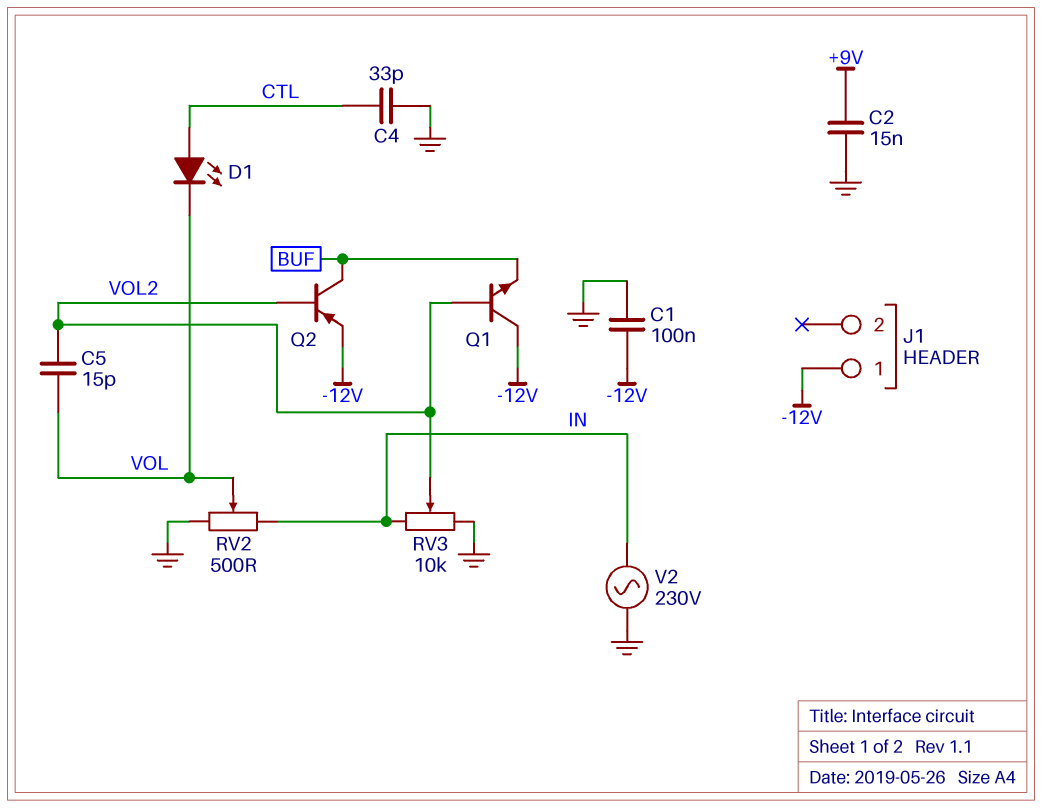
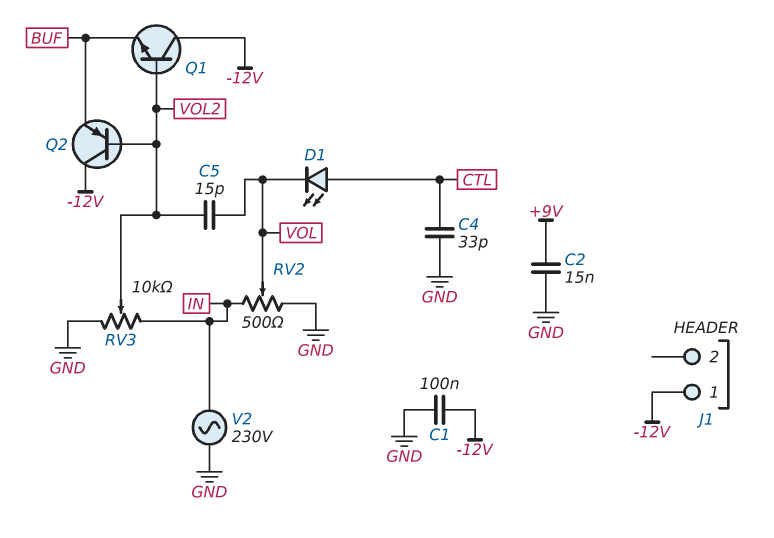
Q2: PNP (B VOL2, C BUF, E -12V) -> PNP (B VOL2, C -12V, E BUF)

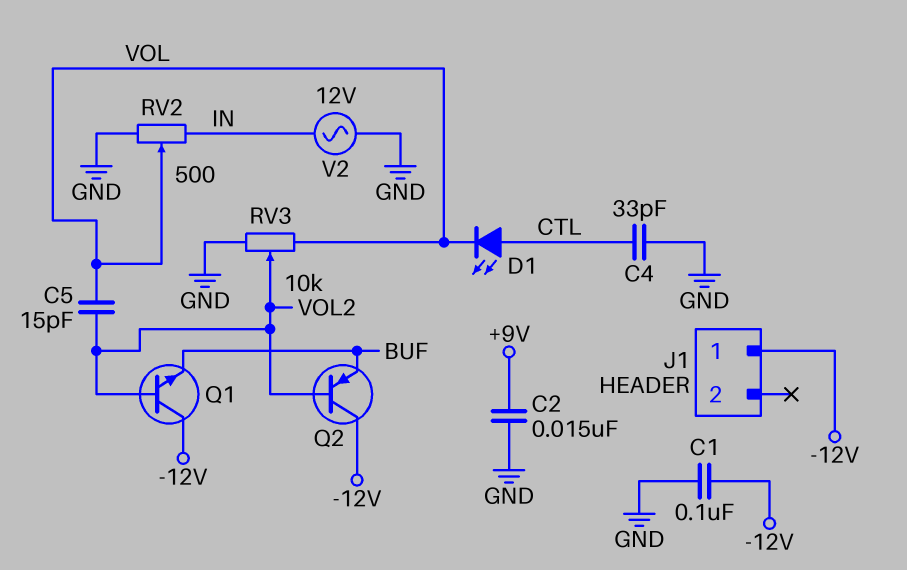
RV3: 10k (GND, IN, wiper VOL2) -> 10k (GND, VOL, wiper VOL2)
V2: AC 230V (GND, IN) -> AC 12V (GND, IN)

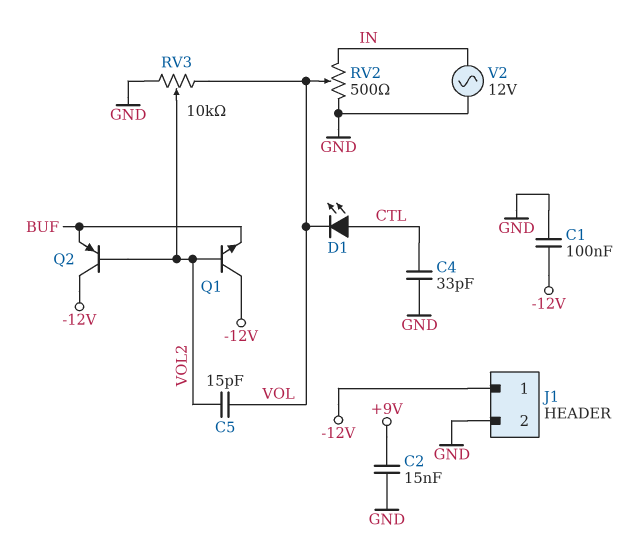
J1 pin 2: none -> GND

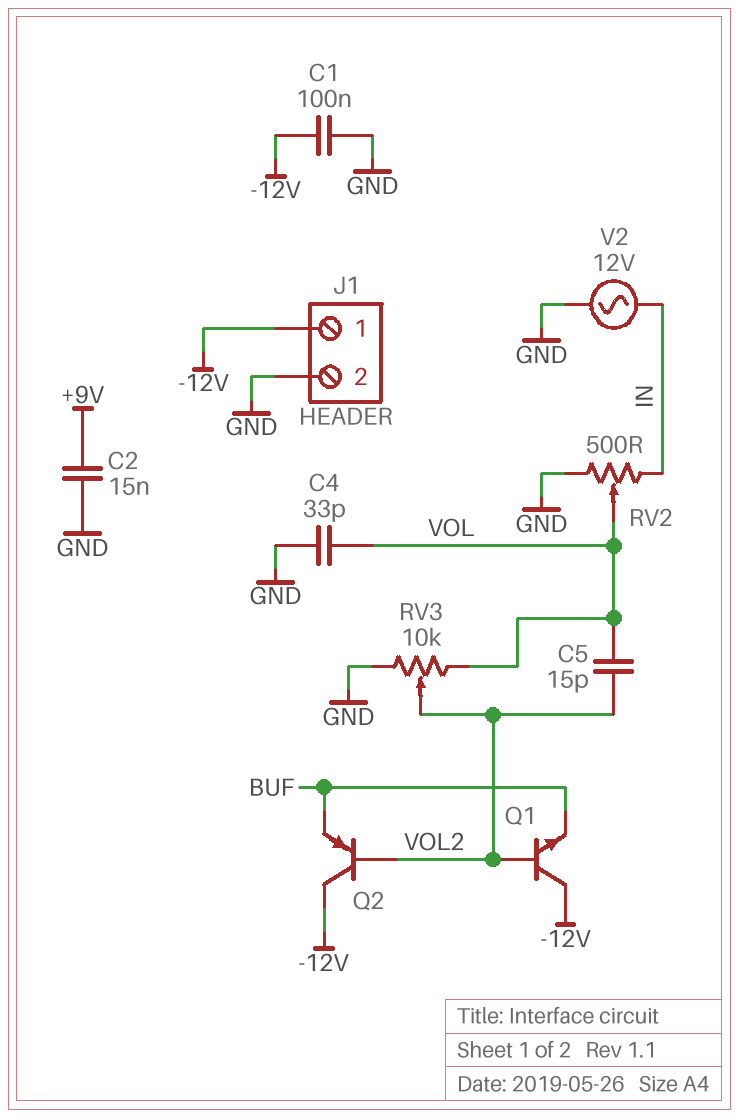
C4: 33pF (CTL, GND) -> 33pF (GND, VOL)
D1: LED (A CTL, K VOL) -> none

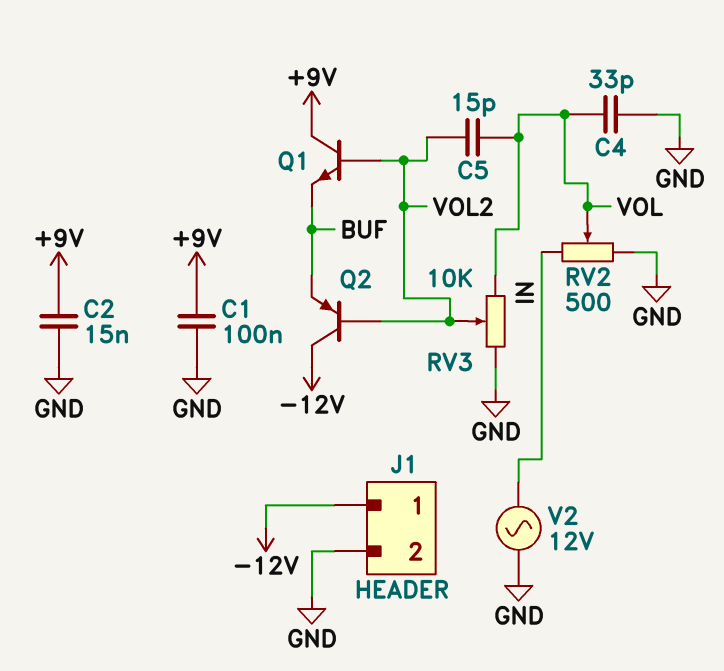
C1: 100nF (-12V, GND) -> 100nF (+9V, GND)
Q1: NPN (B VOL2, C -12V, E BUF) -> NPN (B VOL2, C +9V, E BUF)

